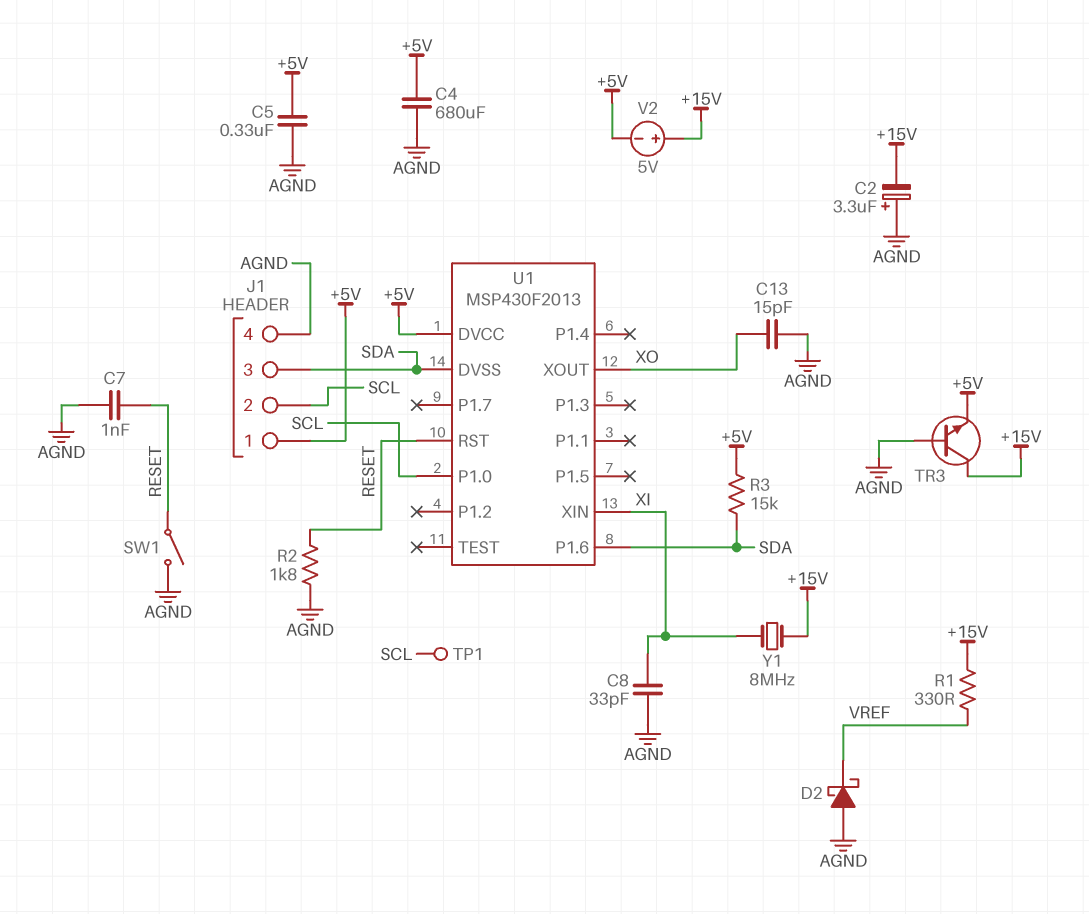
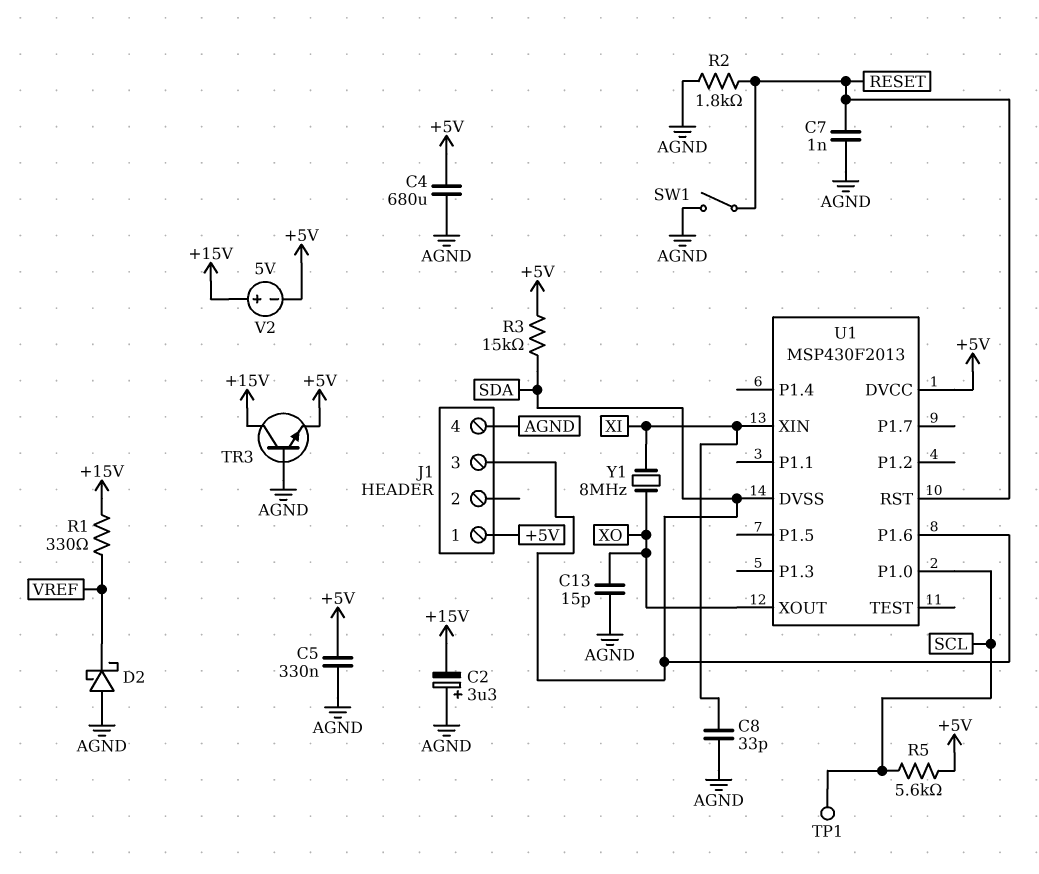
J1 pin 2: SCL -> none
R5: none -> 5.6k (+5V, SCL)
Y1: 8MHz (+15V, XI) -> 8MHz (XI, XO)

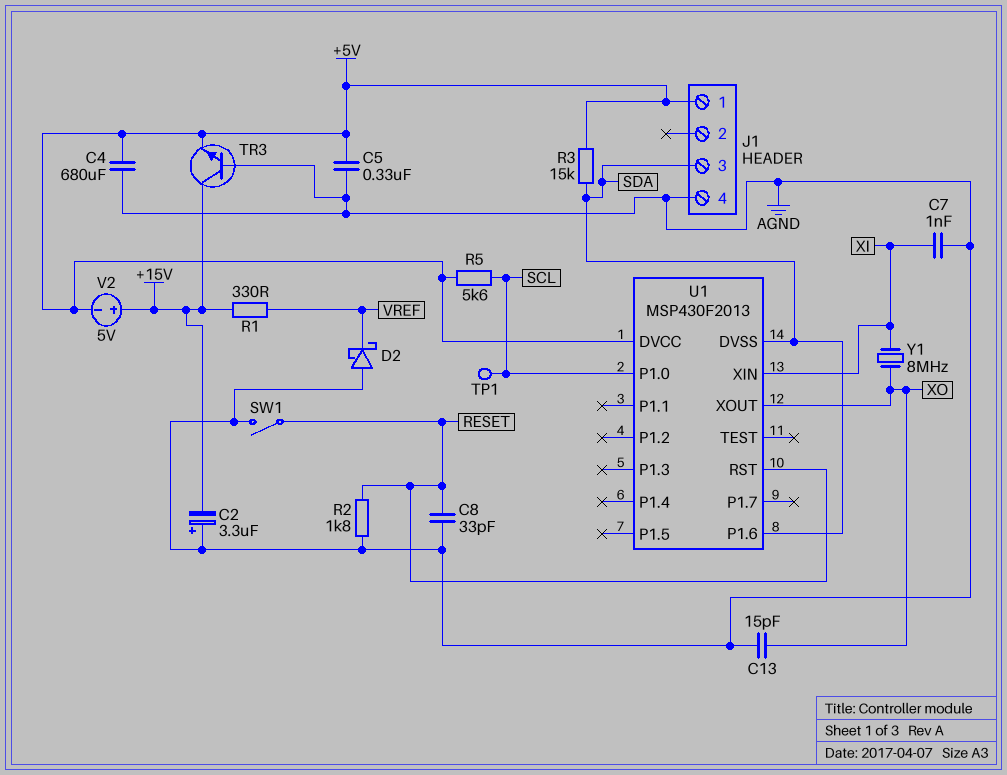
C7: 1nF (AGND, RESET) -> 1nF (AGND, XI)
C8: 33pF (AGND, XI) -> 33pF (AGND, RESET)

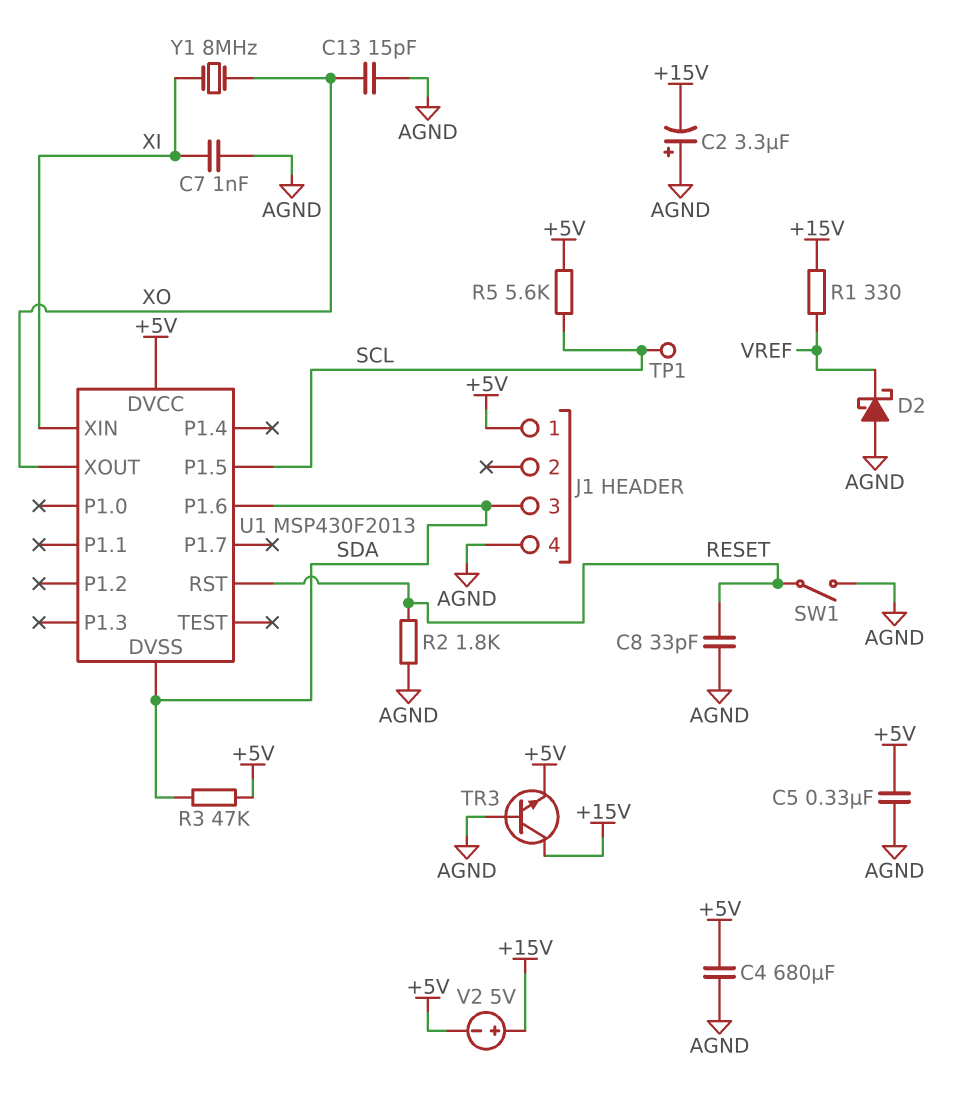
R3: 15k (+5V, SDA) -> 47k (+5V, SDA)
U1 pin P1.0: SCL -> none
U1 pin P1.5: none -> SCL

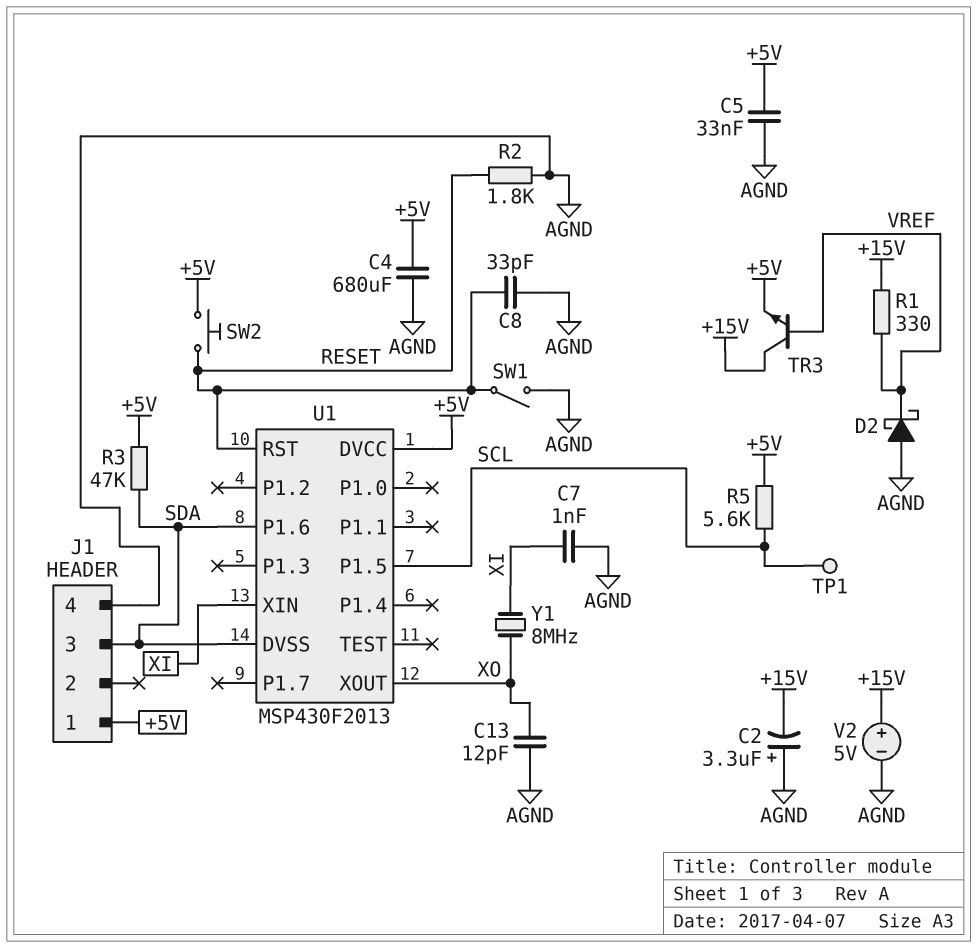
C5: 330nF (+5V, AGND) -> 33nF (+5V, AGND)
C13: 15pF (AGND, XO) -> 12pF (AGND, XO)
SW2: none -> button (+5V, RESET)
TR3: NPN (B AGND, C +15V, E +5V) -> NPN (B VREF, C +15V, E +5V)
V2: 5V (plus +15V, minus +5V) -> 5V (plus +15V, minus AGND)

